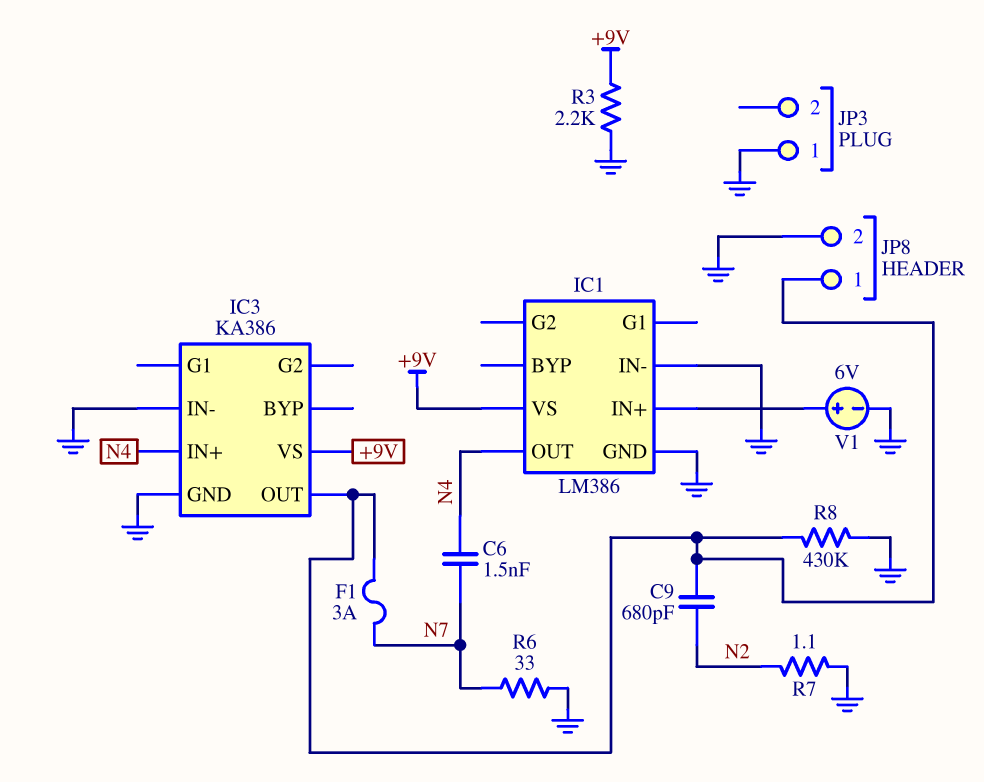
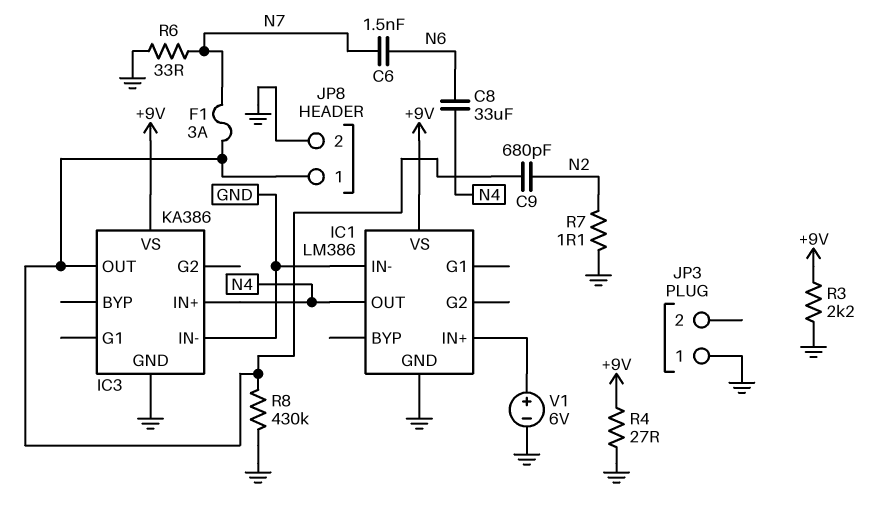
C6: 1.5nF (N4, N7) -> 1.5nF (N6, N7)
C8: none -> 33uF (N4, N6)
R4: none -> 27 (+9V, GND)

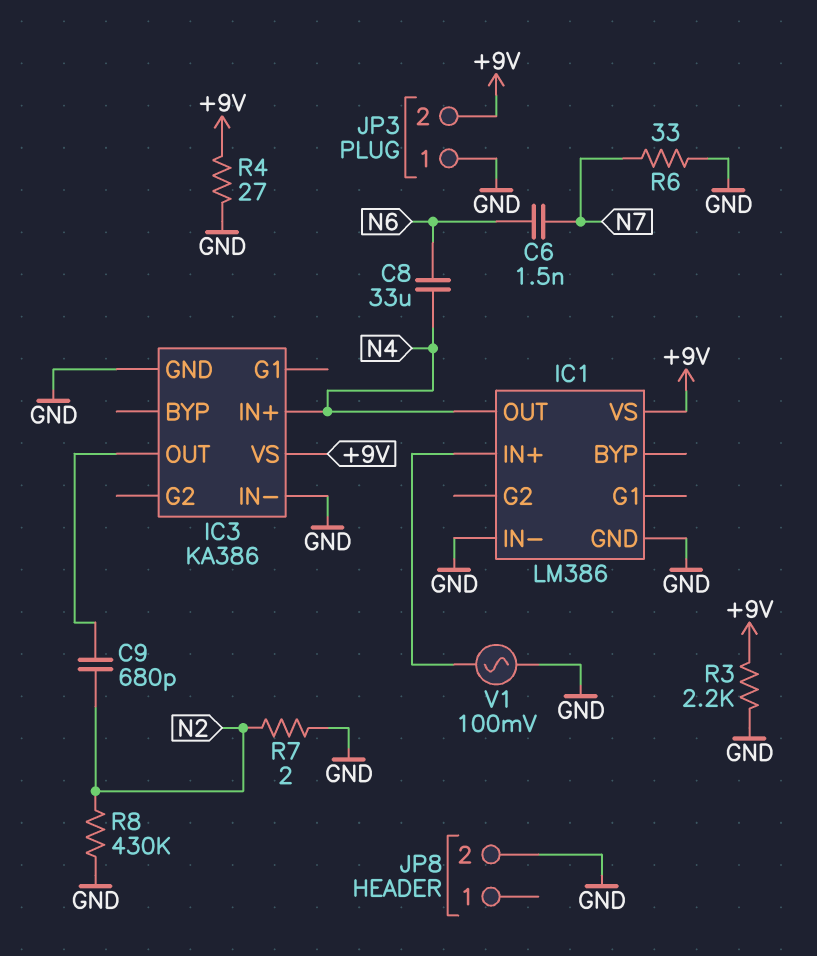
F1: 3A (IC3/OUT, N7) -> none
JP3 pin 2: none -> +9V
JP8 pin 1: IC3/OUT -> none
R7: 1.1 (GND, N2) -> 2 (GND, N2)
R8: 430k (GND, IC3/OUT) -> 430k (GND, N2)
V1: 6V (plus IC1/IN+, minus GND) -> AC 100mV (GND, IC1/IN+)

